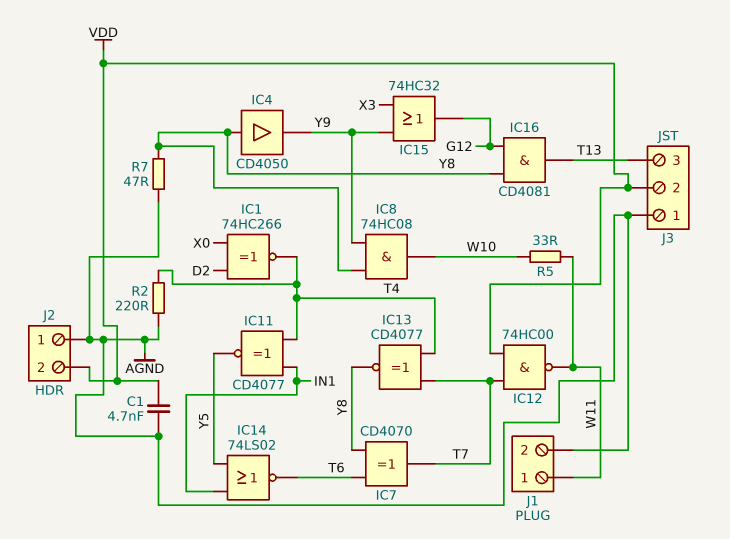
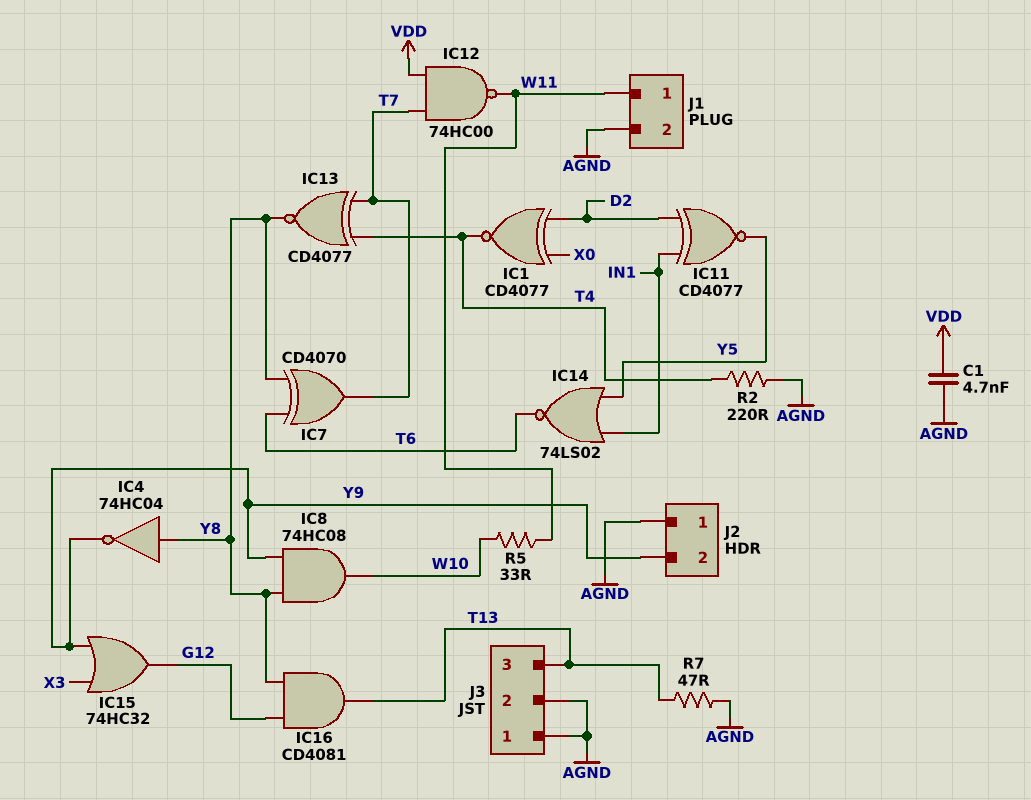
IC1: XNOR 74HC266 (in D2, in X0, out T4) -> XNOR CD4077 (in D2, in X0, out T4)
IC4: buffer CD4050 (in Y8, out Y9) -> NOT 74HC04 (in Y8, out Y9)
IC11: XNOR CD4077 (in IN1, in T4, out Y5) -> XNOR CD4077 (in D2, in IN1, out Y5)
J2 pin 2: VDD -> Y9
J3 pin 2: VDD -> AGND
R7: 47 (AGND, Y8) -> 47 (AGND, T13)

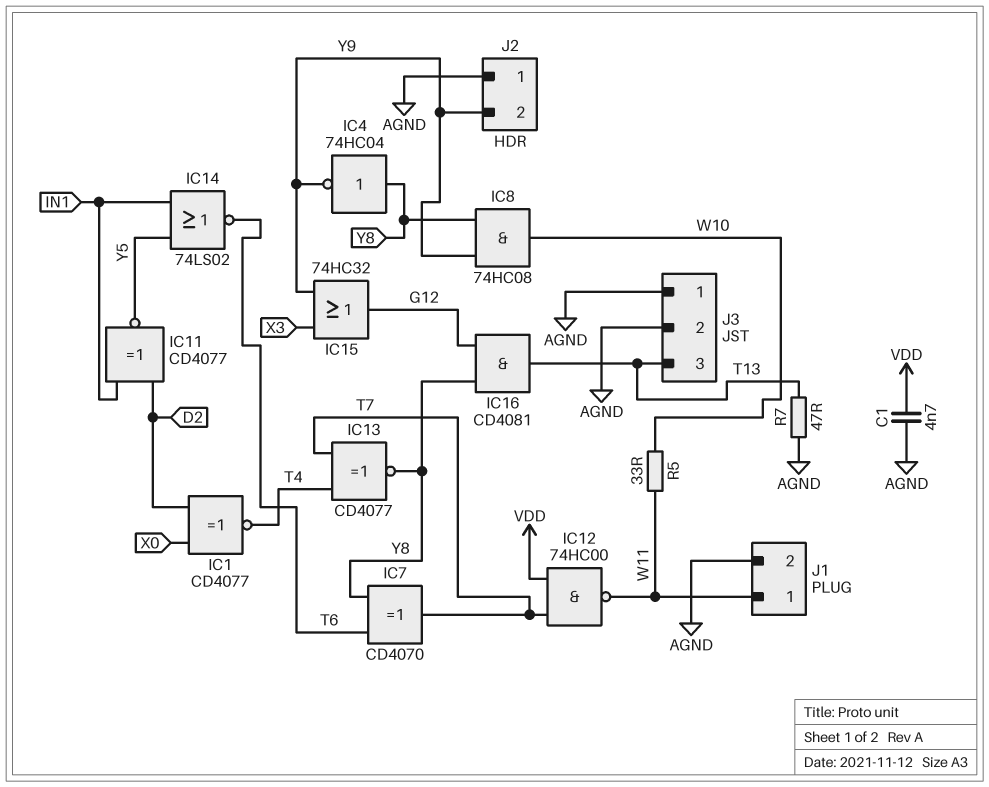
R2: 220 (AGND, T4) -> none

